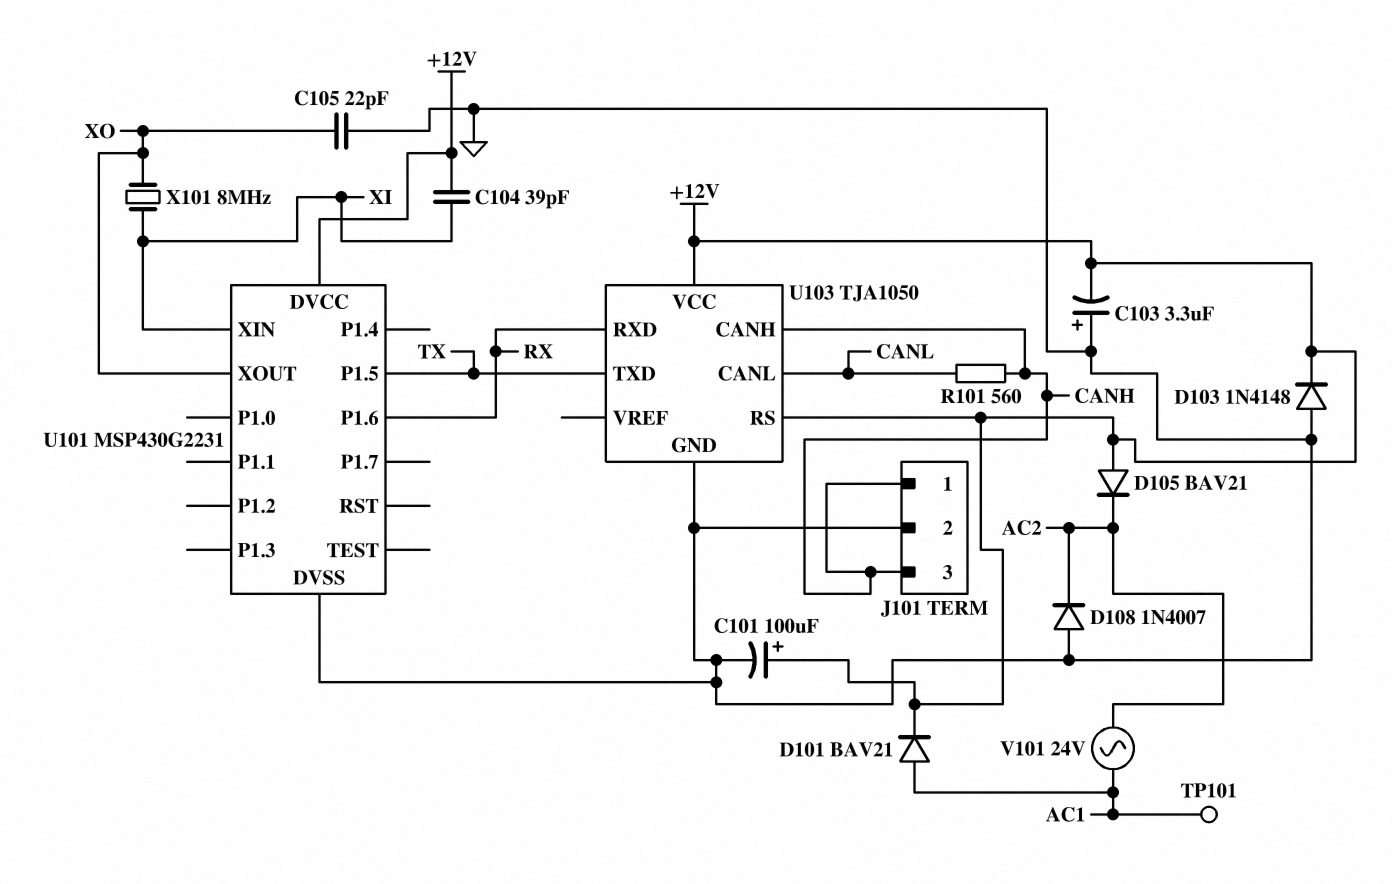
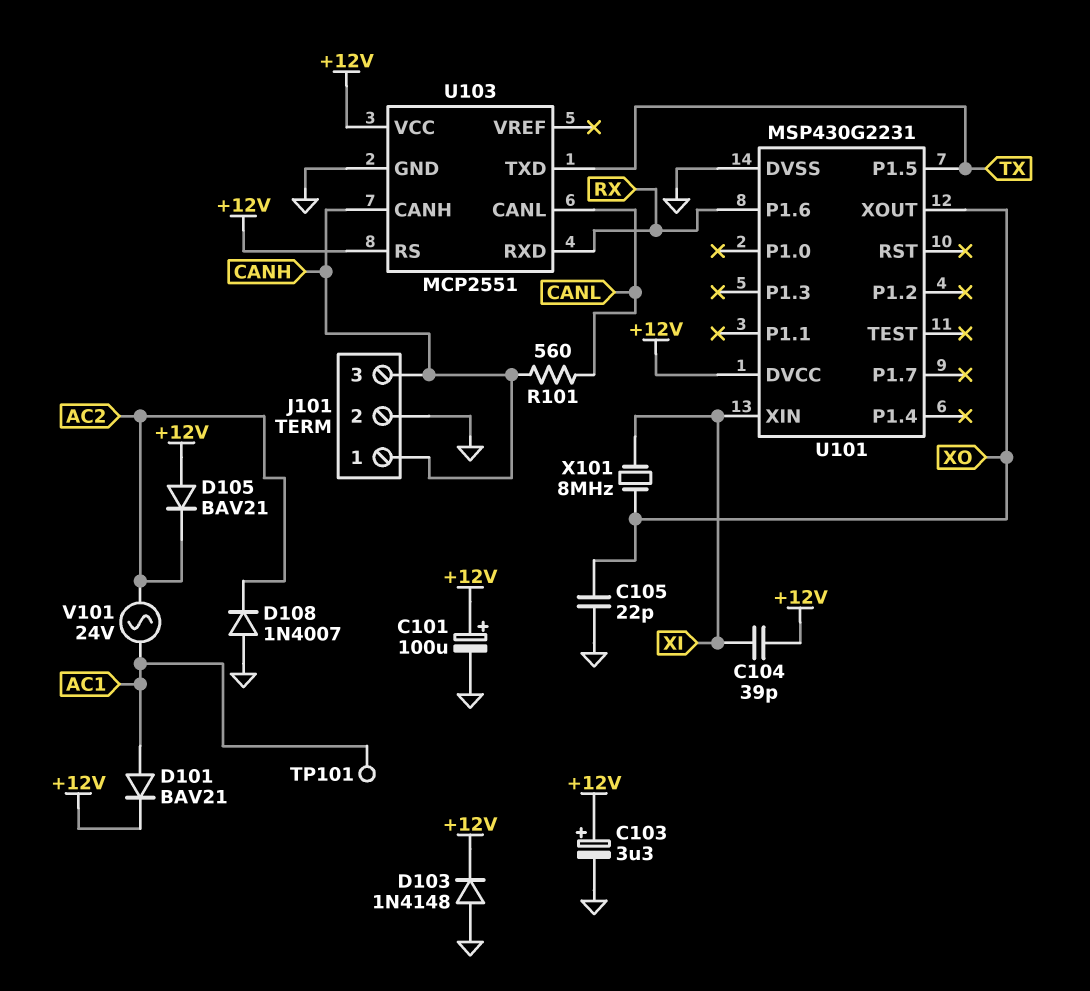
C103: 3.3uF (plus GND, minus +12V) -> 3.3uF (plus +12V, minus GND)
U103: TJA1050 -> MCP2551

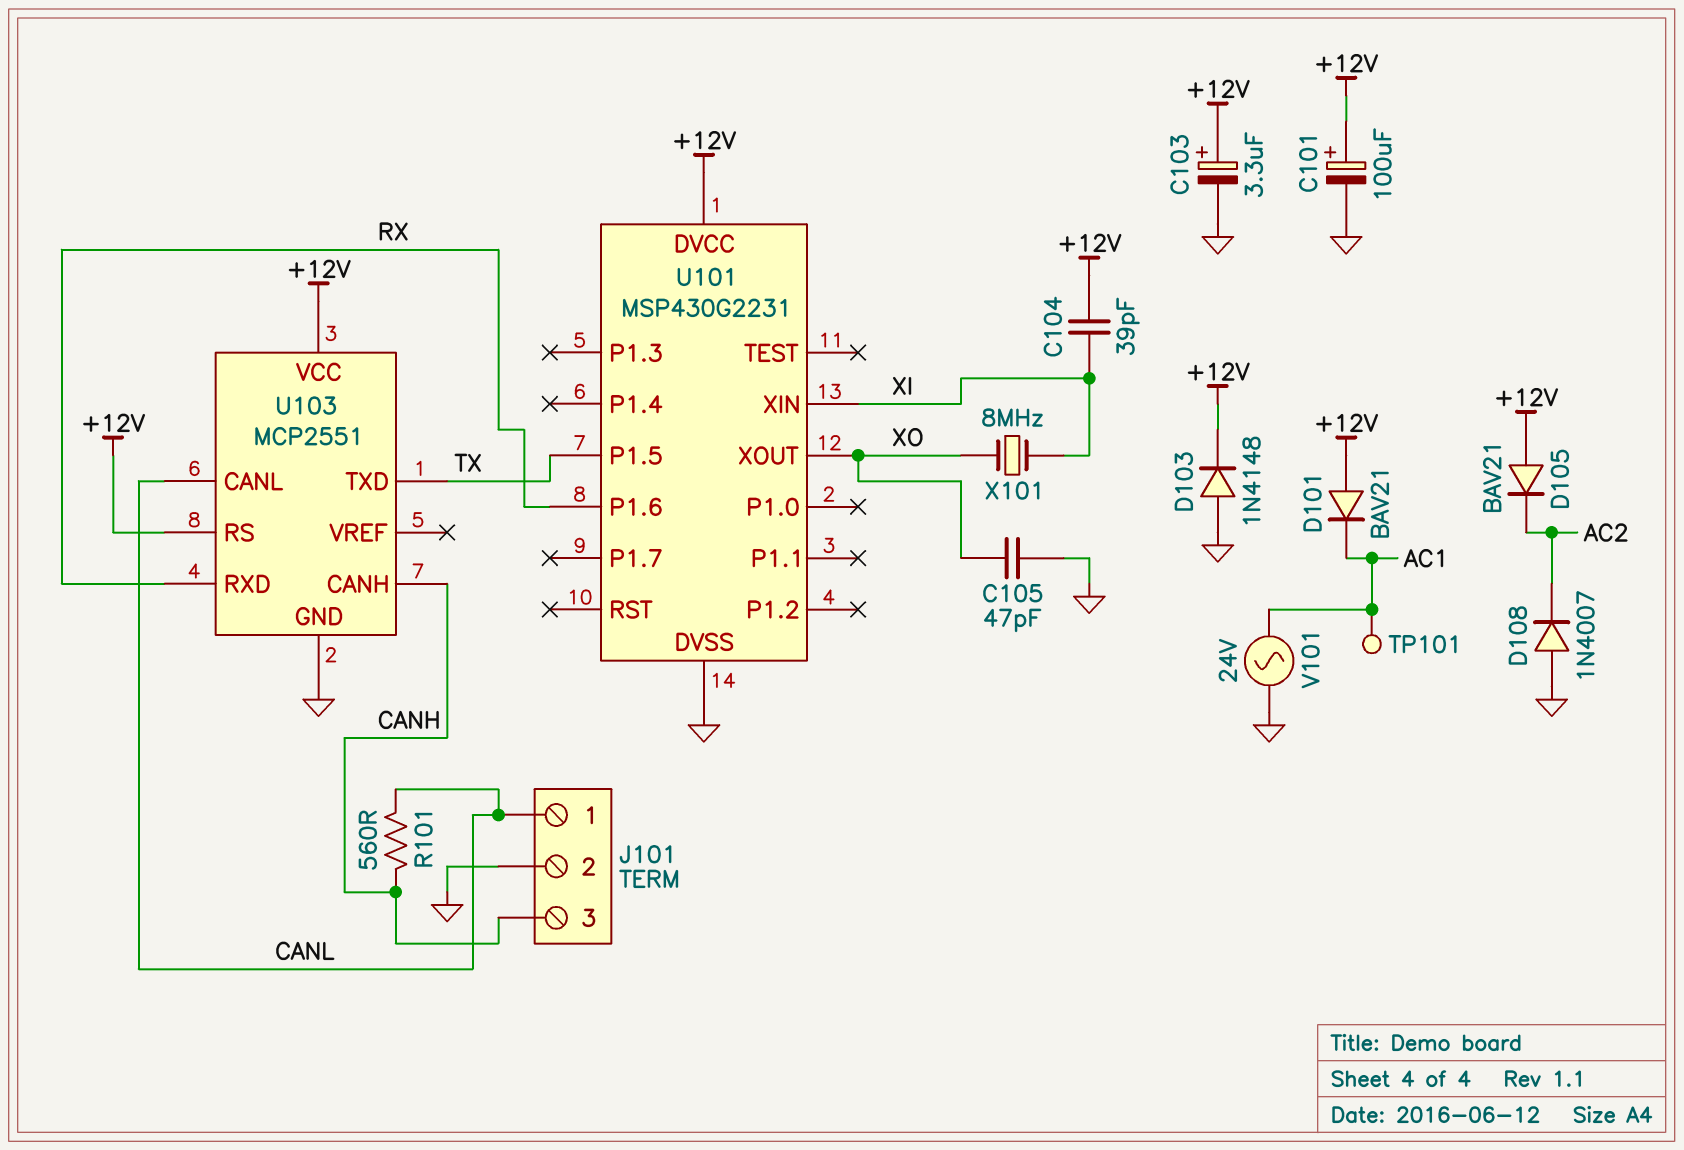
C105: 22pF (GND, XO) -> 47pF (GND, XO)
D101: diode BAV21 (A AC1, K +12V) -> diode BAV21 (A +12V, K AC1)
J101 pin 1: CANH -> CANL
V101: AC 24V (AC1, AC2) -> AC 24V (AC1, GND)

